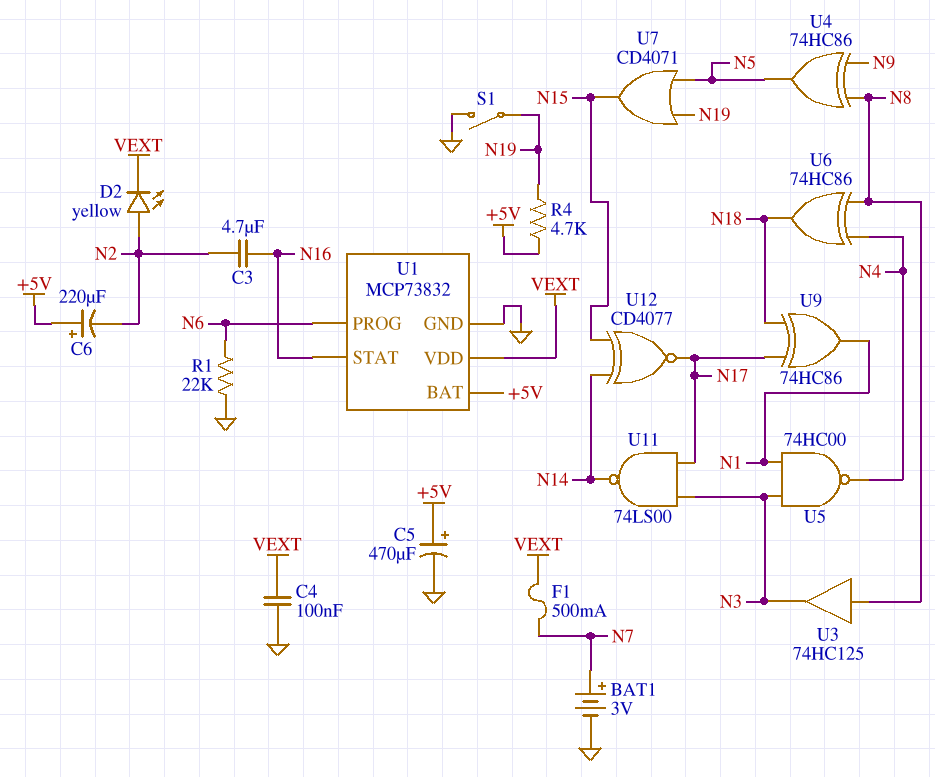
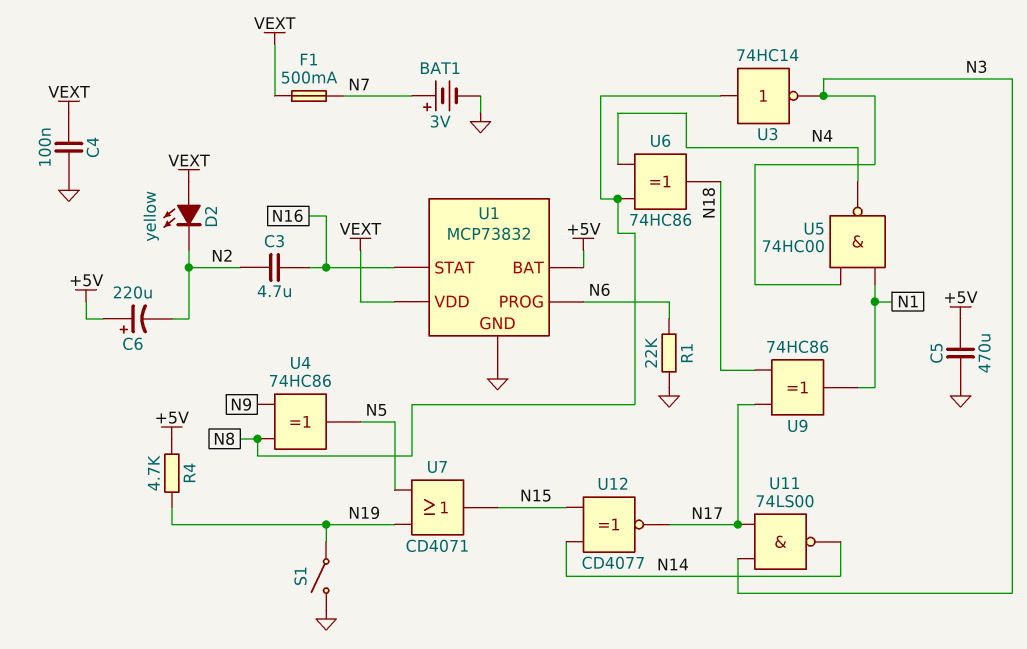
C5: 470uF (plus +5V, minus GND) -> 470uF (+5V, GND)
D2: LED yellow (A N2, K VEXT) -> LED yellow (A VEXT, K N2)
U3: buffer 74HC125 (in N8, out N3) -> NOT 74HC14 (in N8, out N3)

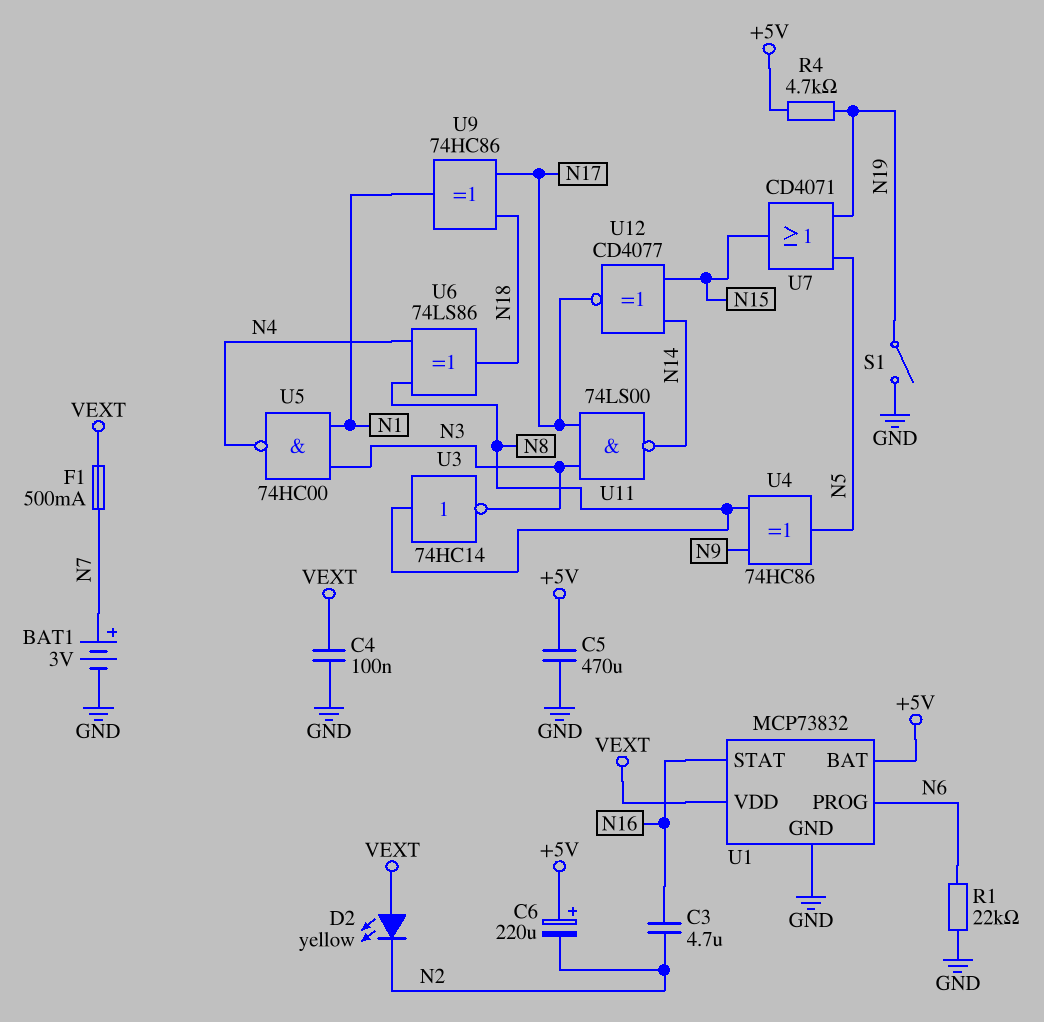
U6: XOR 74HC86 (in N4, in N8, out N18) -> XOR 74LS86 (in N4, in N8, out N18)

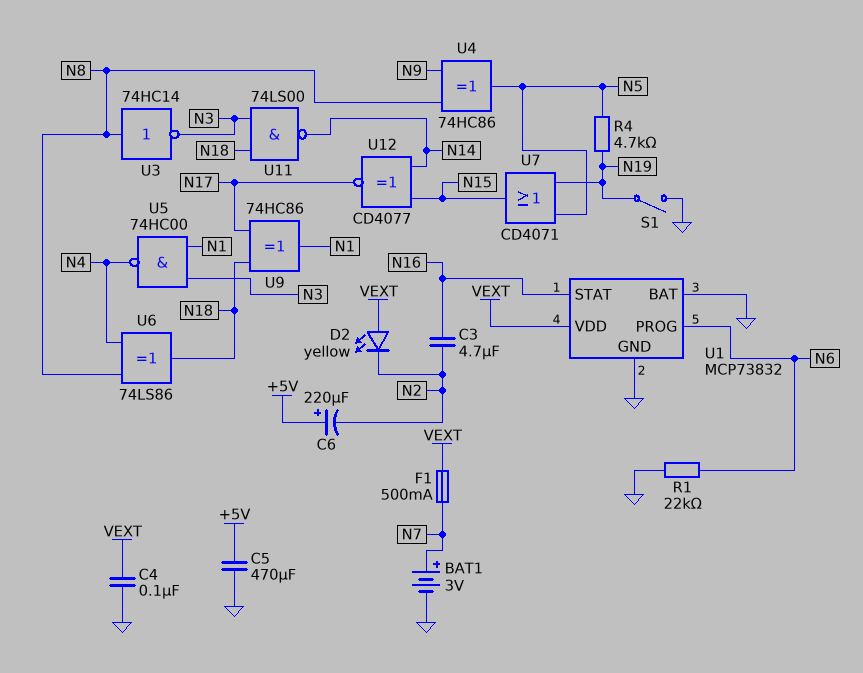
R4: 4.7k (+5V, N19) -> 4.7k (N5, N19)
U1 pin BAT: +5V -> GND
U11: NAND 74LS00 (in N3, in N17, out N14) -> NAND 74LS00 (in N3, in N18, out N14)

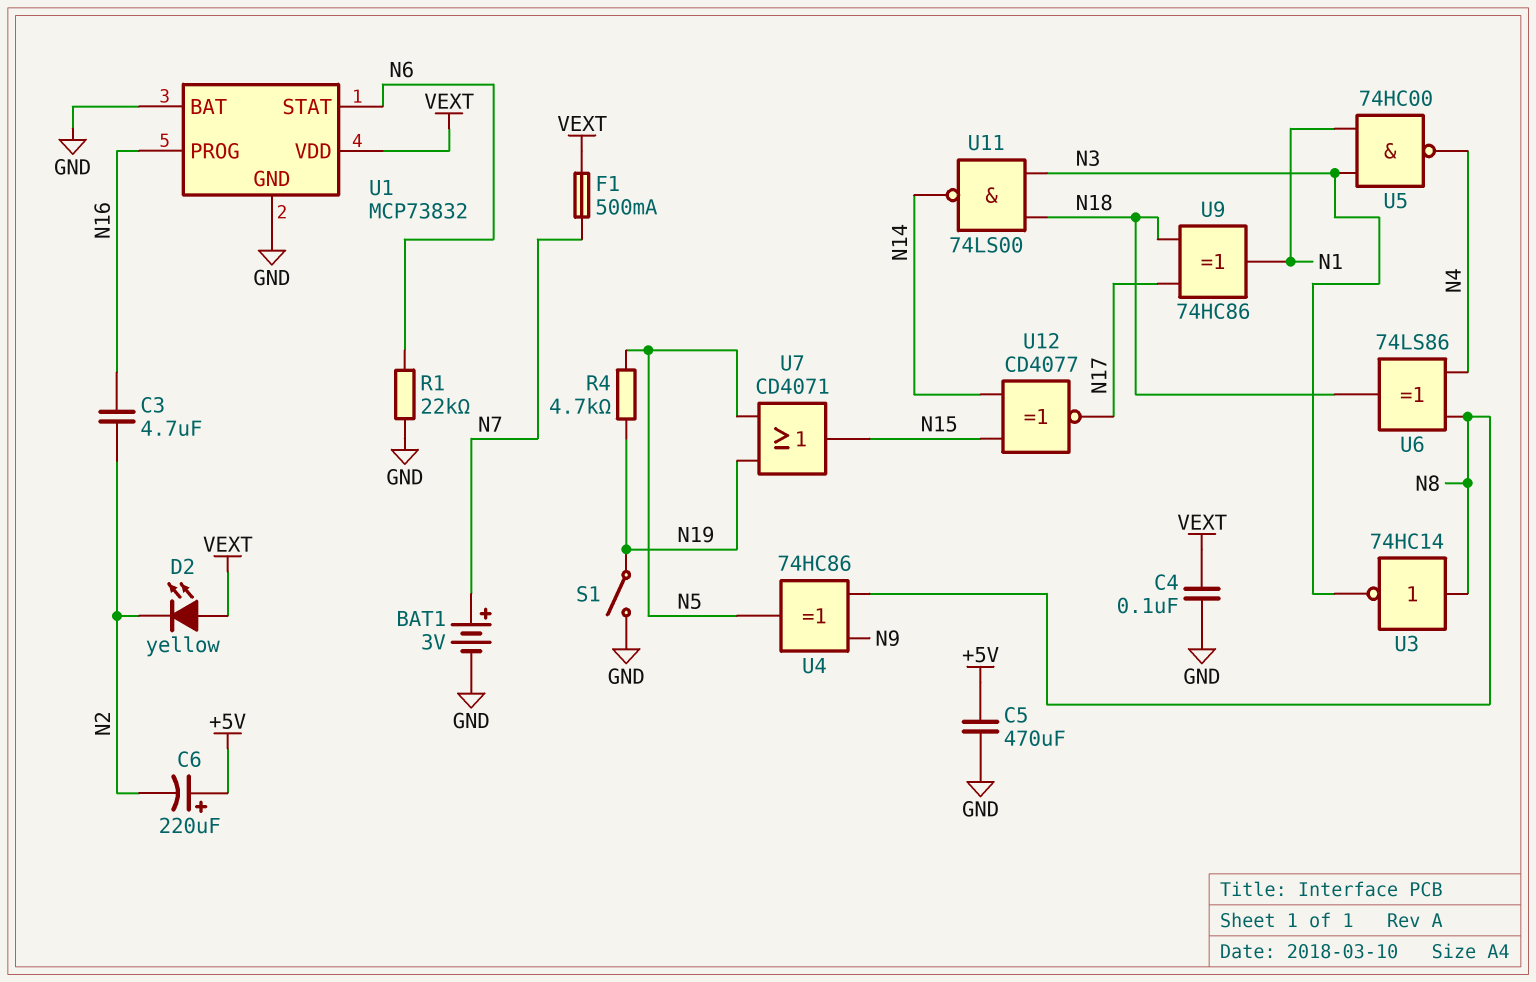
U1 pin PROG: N6 -> N16
U1 pin STAT: N16 -> N6

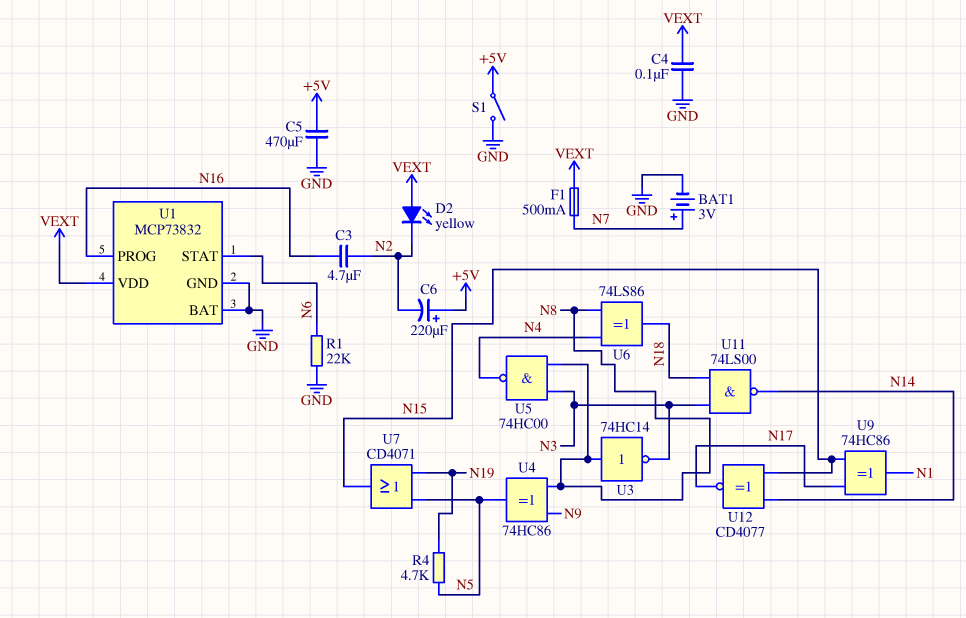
S1: switch (GND, N19) -> switch (+5V, GND)
U5: NAND 74HC00 (in N1, in N3, out N4) -> NAND 74HC00 (in N3, in N8, out N4)
U9: XOR 74HC86 (in N17, in N18, out N1) -> XOR 74HC86 (in N15, in N17, out N1)

